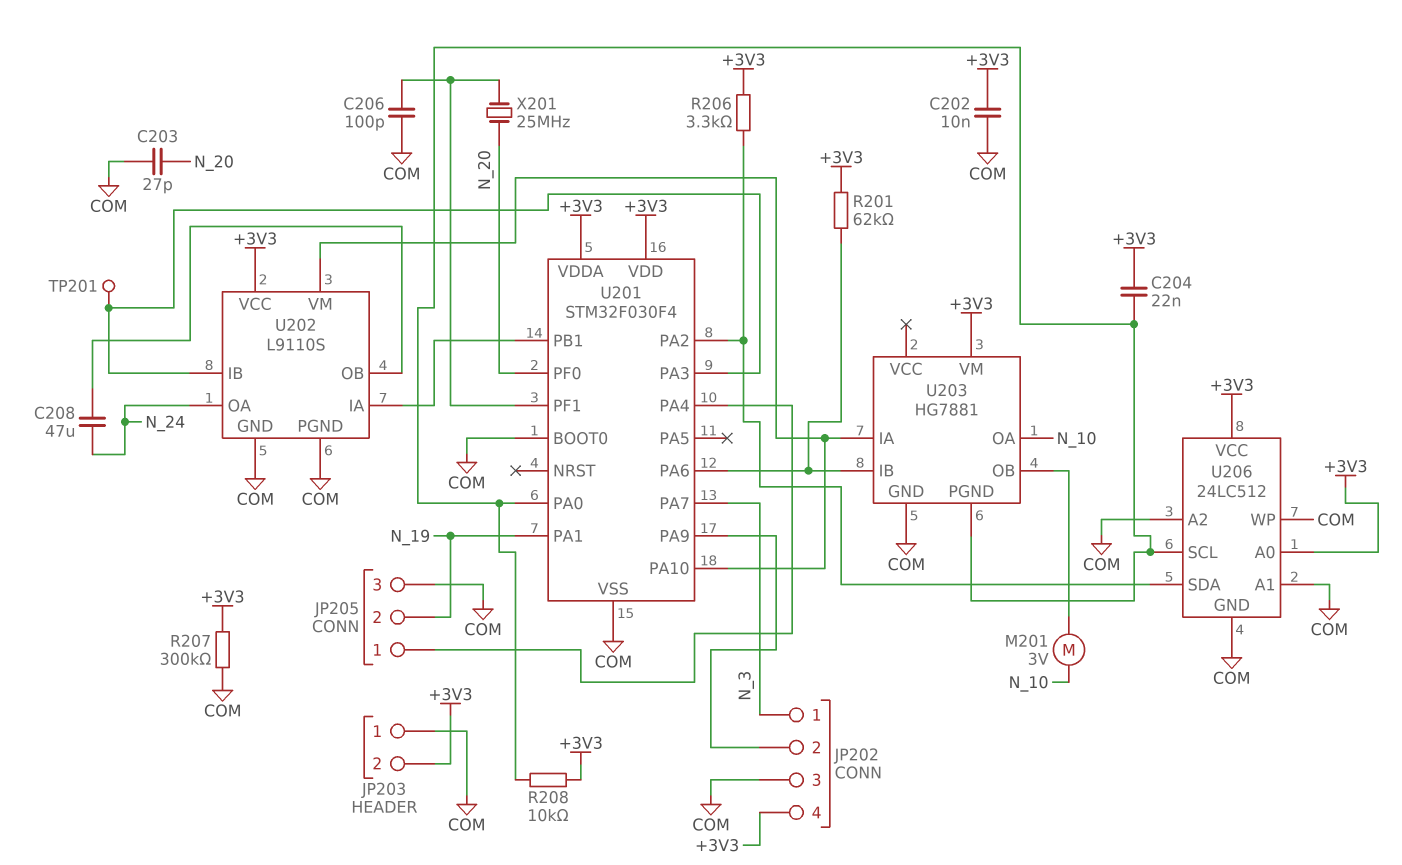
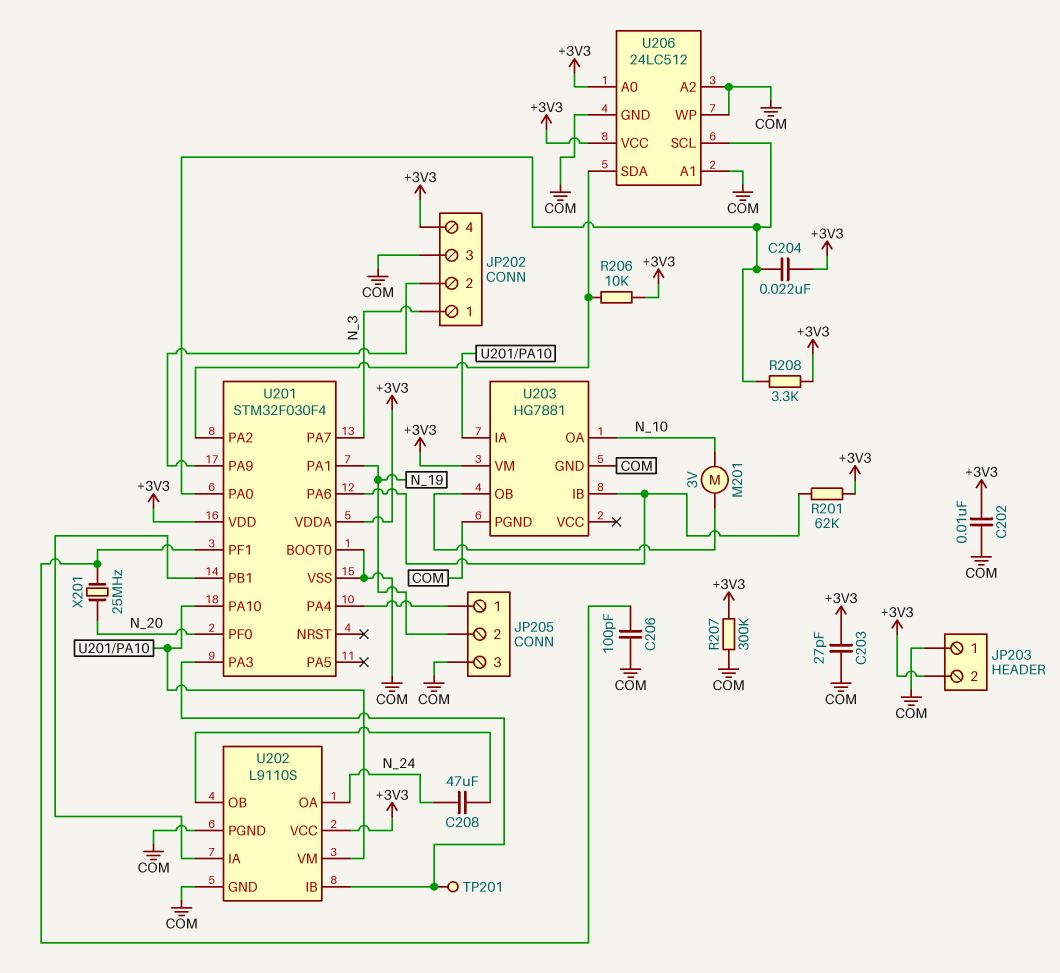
C203: 27pF (COM, N_20) -> 27pF (+3V3, COM)
R206: 3.3k (+3V3, U201/PA2) -> 10k (+3V3, U201/PA2)
R208: 10k (+3V3, U201/PA0) -> 3.3k (+3V3, U201/PA0)
U203 pin PGND: U201/PA0 -> COM

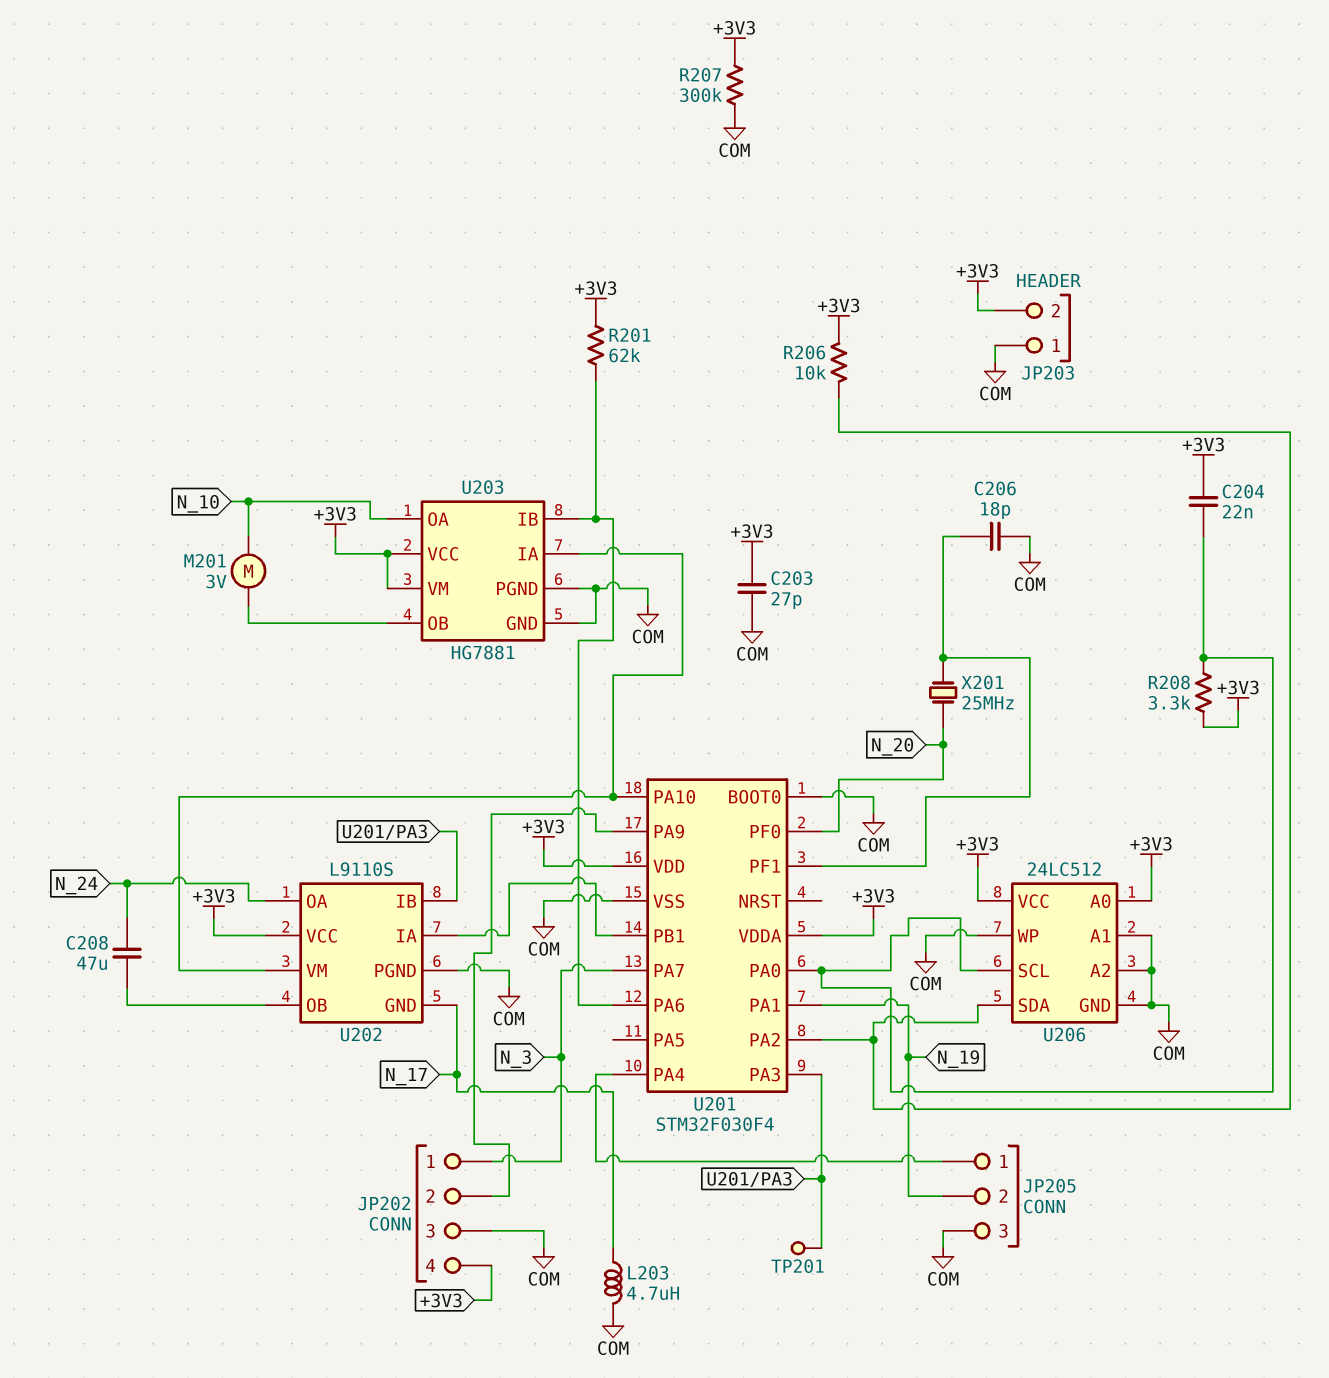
C202: 10nF (+3V3, COM) -> none
C206: 100pF (COM, U201/PF1) -> 18pF (COM, U201/PF1)
L203: none -> 4.7uH (COM, N_17)
U202 pin GND: COM -> N_17
U203 pin VCC: none -> +3V3

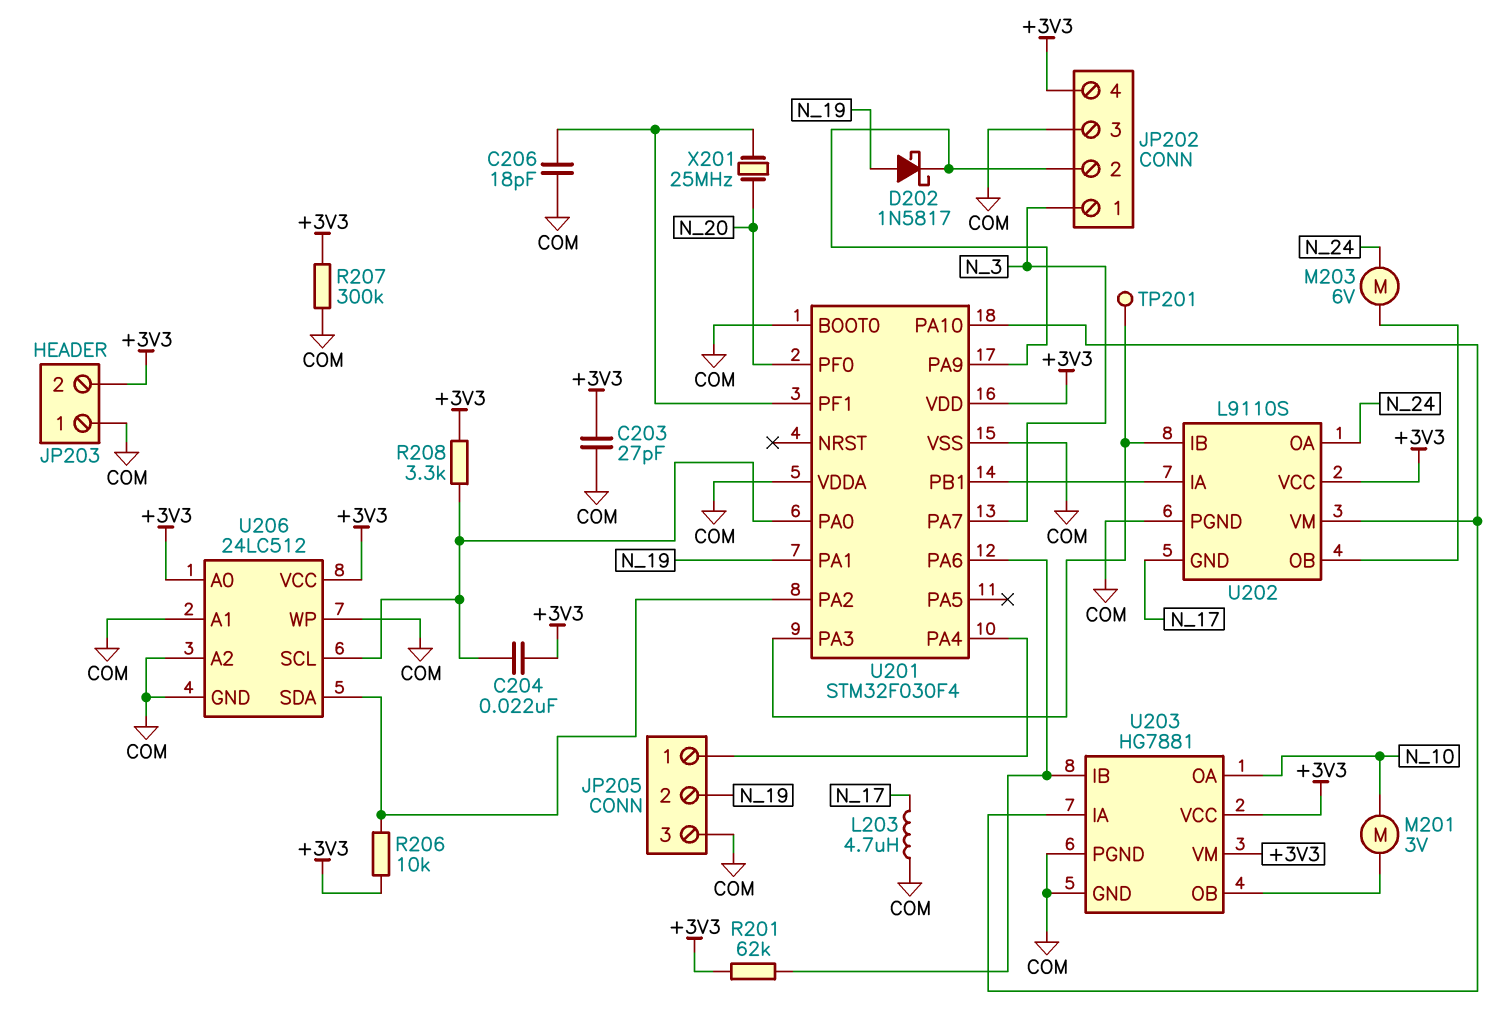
C208: 47uF (N_24, U202/OB) -> none
D202: none -> schottky 1N5817 (A N_19, K JP202/2)
M203: none -> motor 6V (N_24, U202/OB)
U201 pin VDDA: +3V3 -> COM

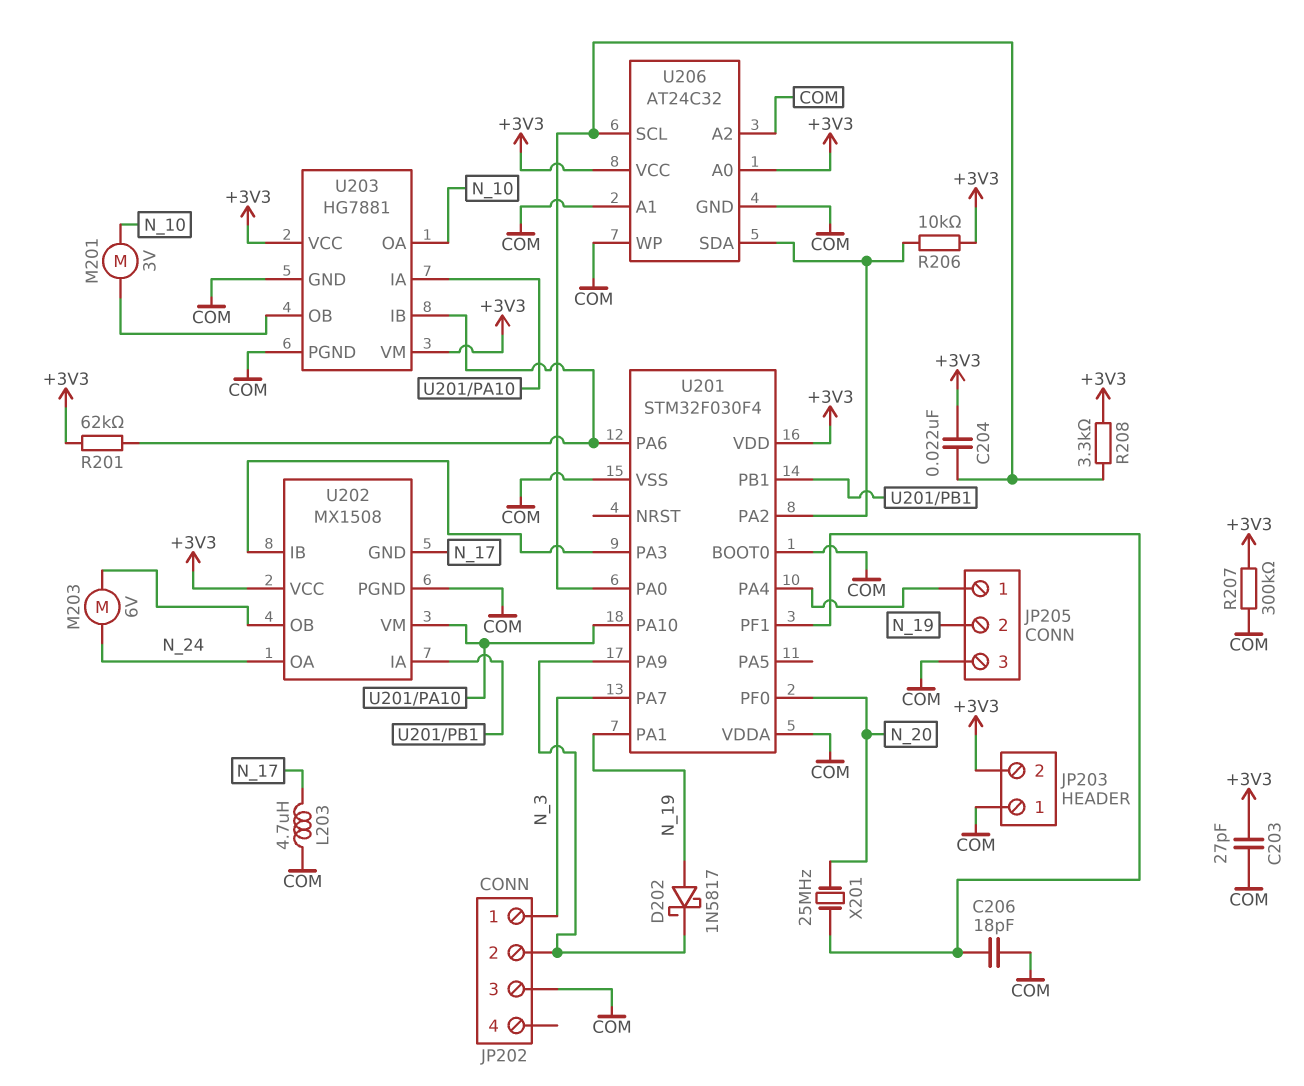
JP202 pin 4: +3V3 -> none
TP201: test point (U201/PA3) -> none
U202: L9110S -> MX1508
U206: 24LC512 -> AT24C32

